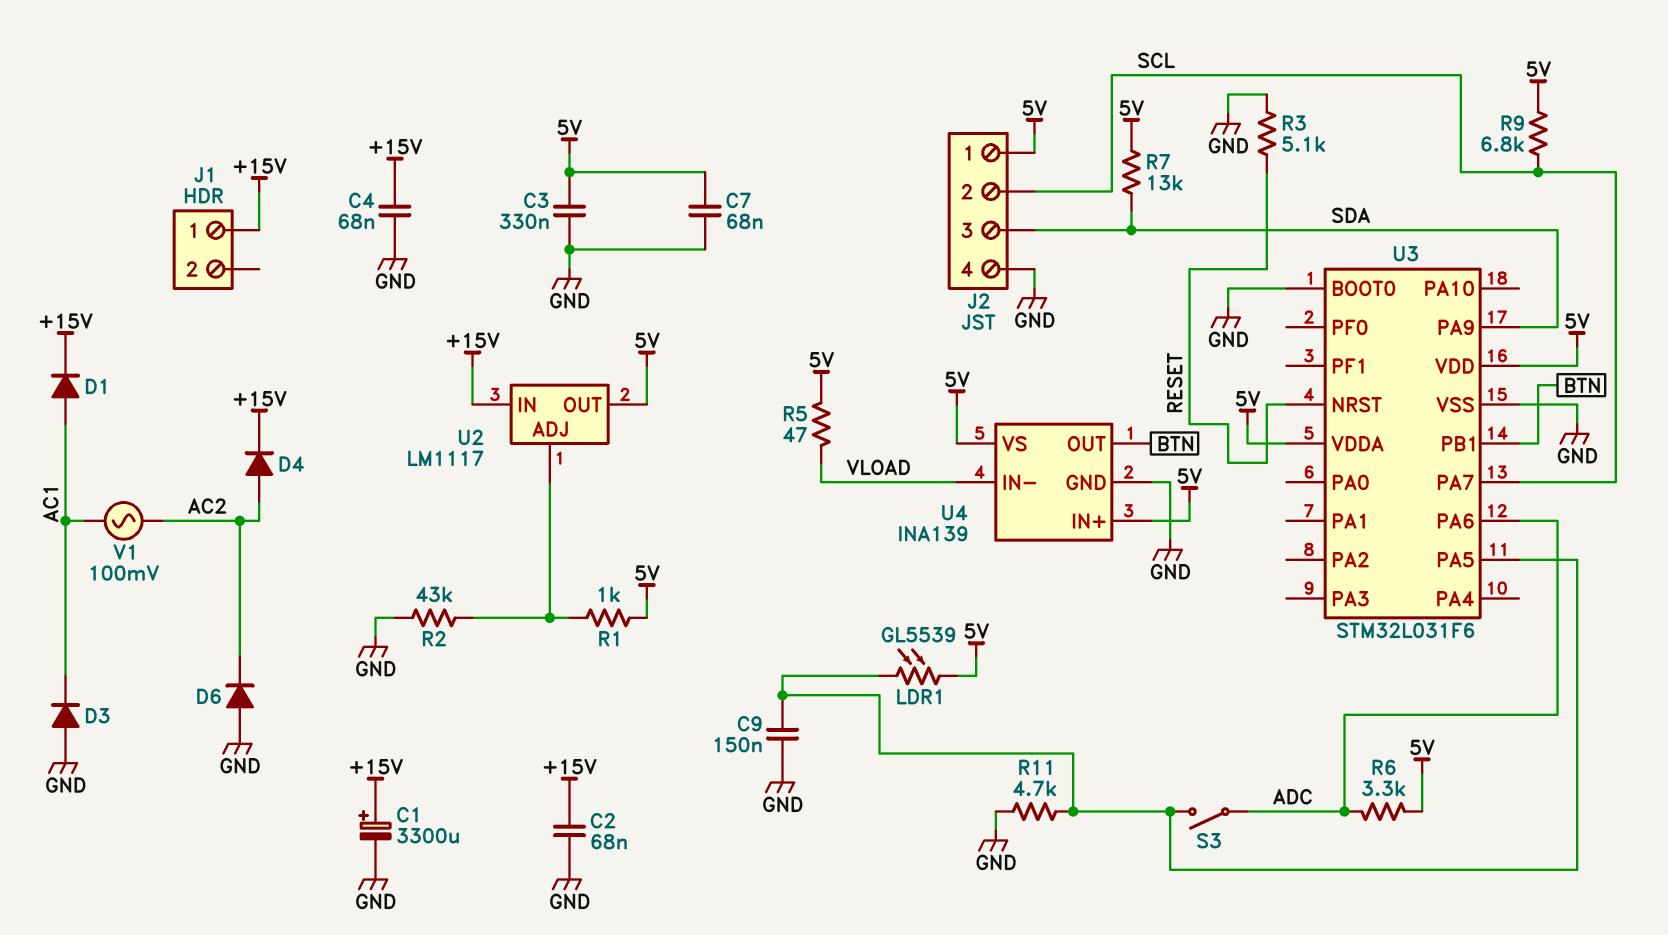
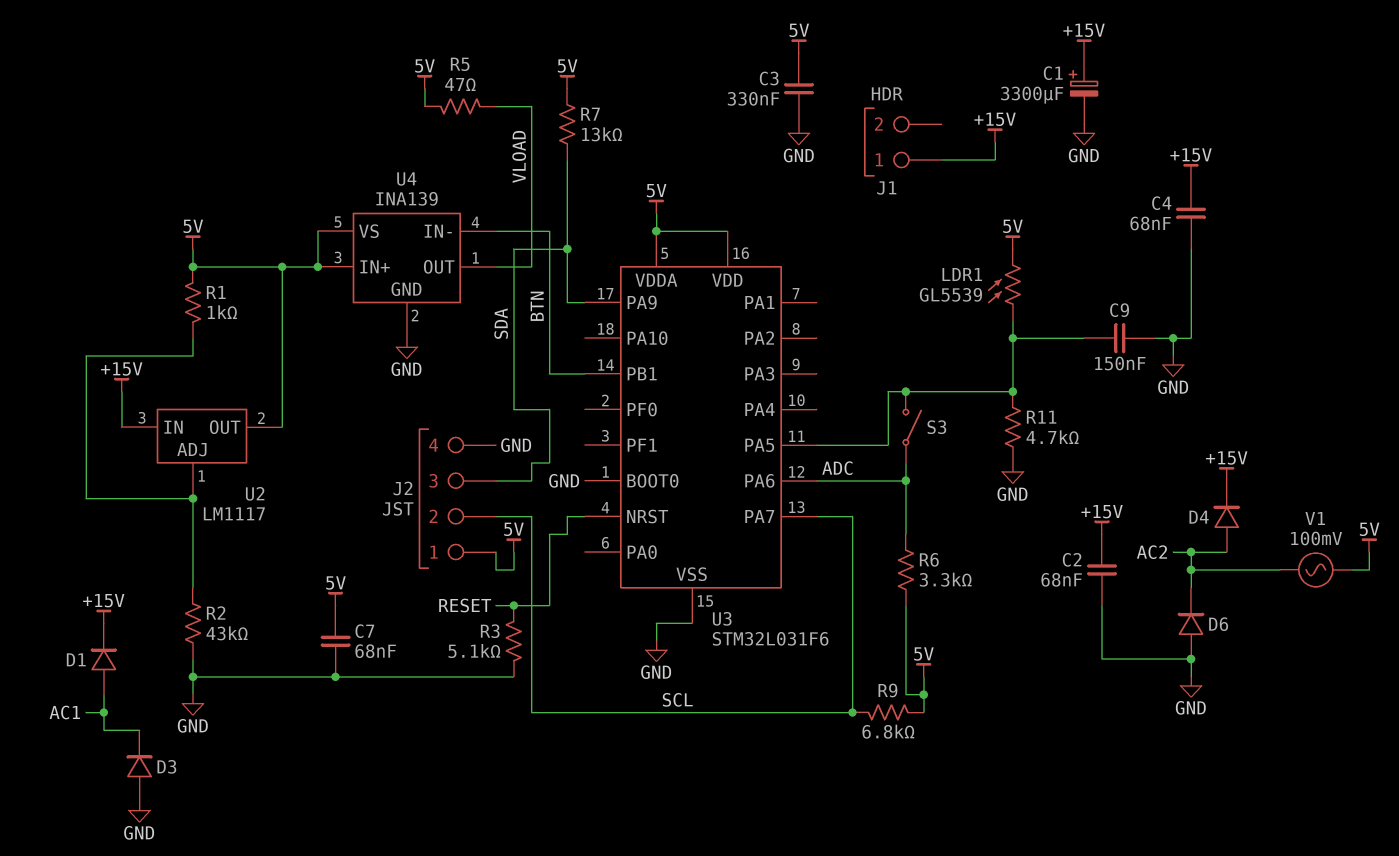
U4 pin IN-: VLOAD -> BTN
U4 pin OUT: BTN -> VLOAD
V1: AC 100mV (AC1, AC2) -> AC 100mV (5V, AC2)

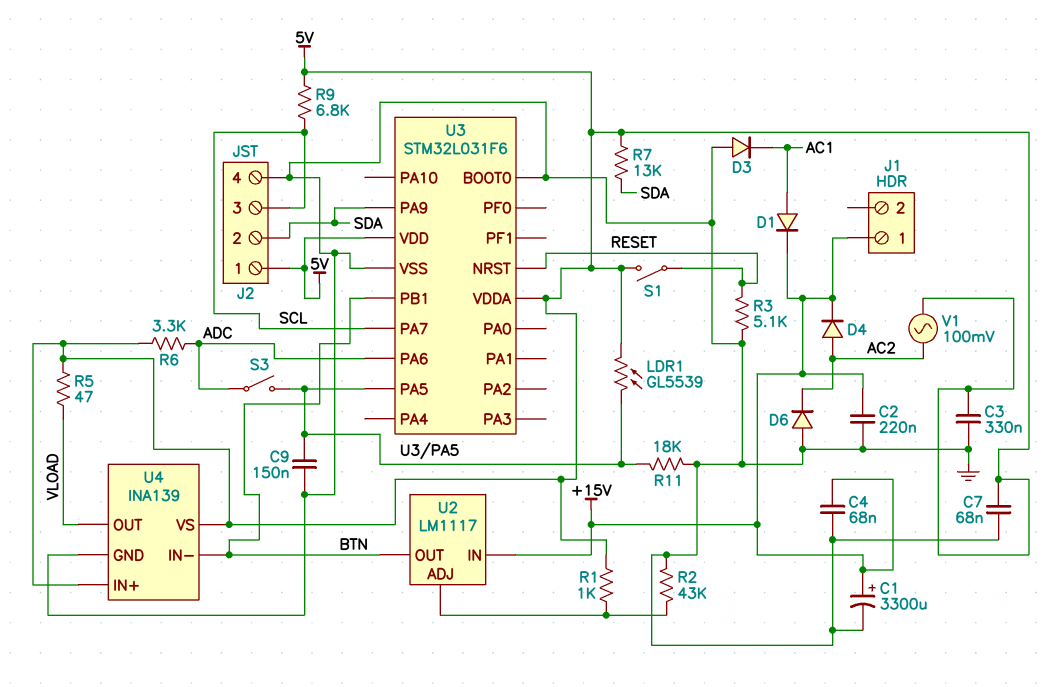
C2: 68nF (+15V, GND) -> 220nF (+15V, GND)
J2 pin 2: SCL -> SDA
J2 pin 3: SDA -> SCL
R11: 4.7k (GND, U3/PA5) -> 18k (GND, U3/PA5)
S1: none -> switch (5V, RESET)
U2 pin OUT: 5V -> BTN

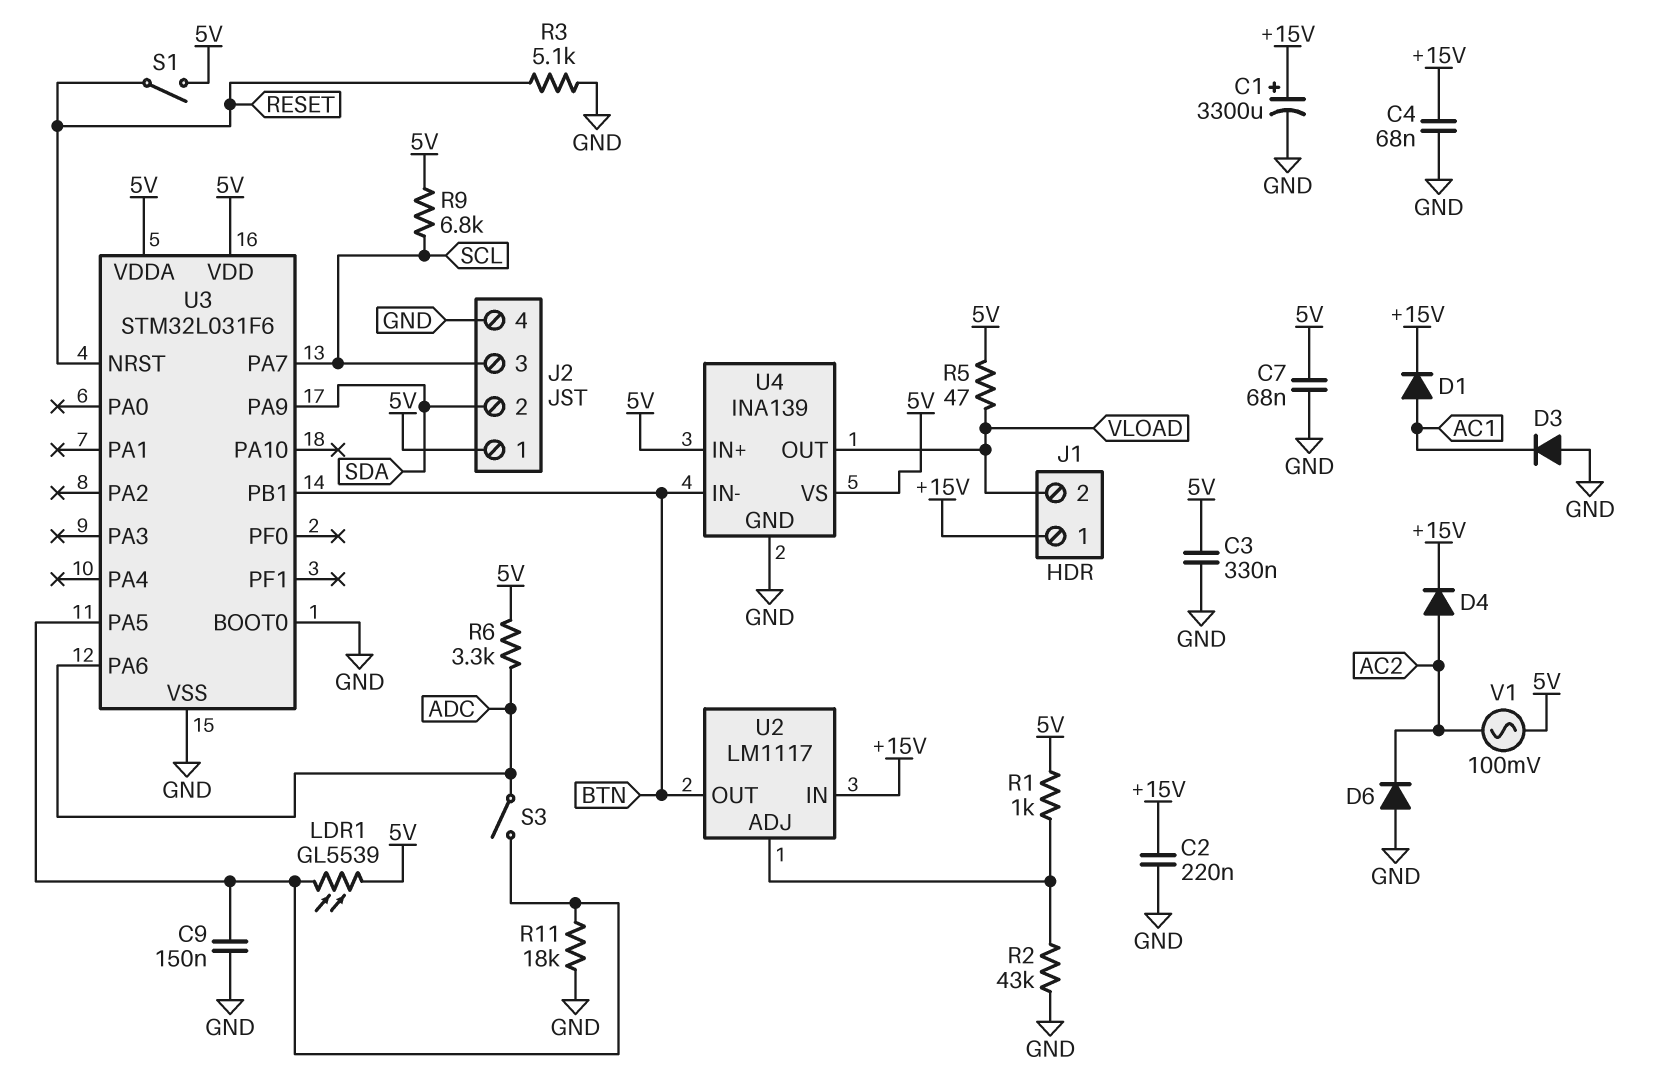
J1 pin 2: none -> VLOAD
R7: 13k (5V, SDA) -> none

